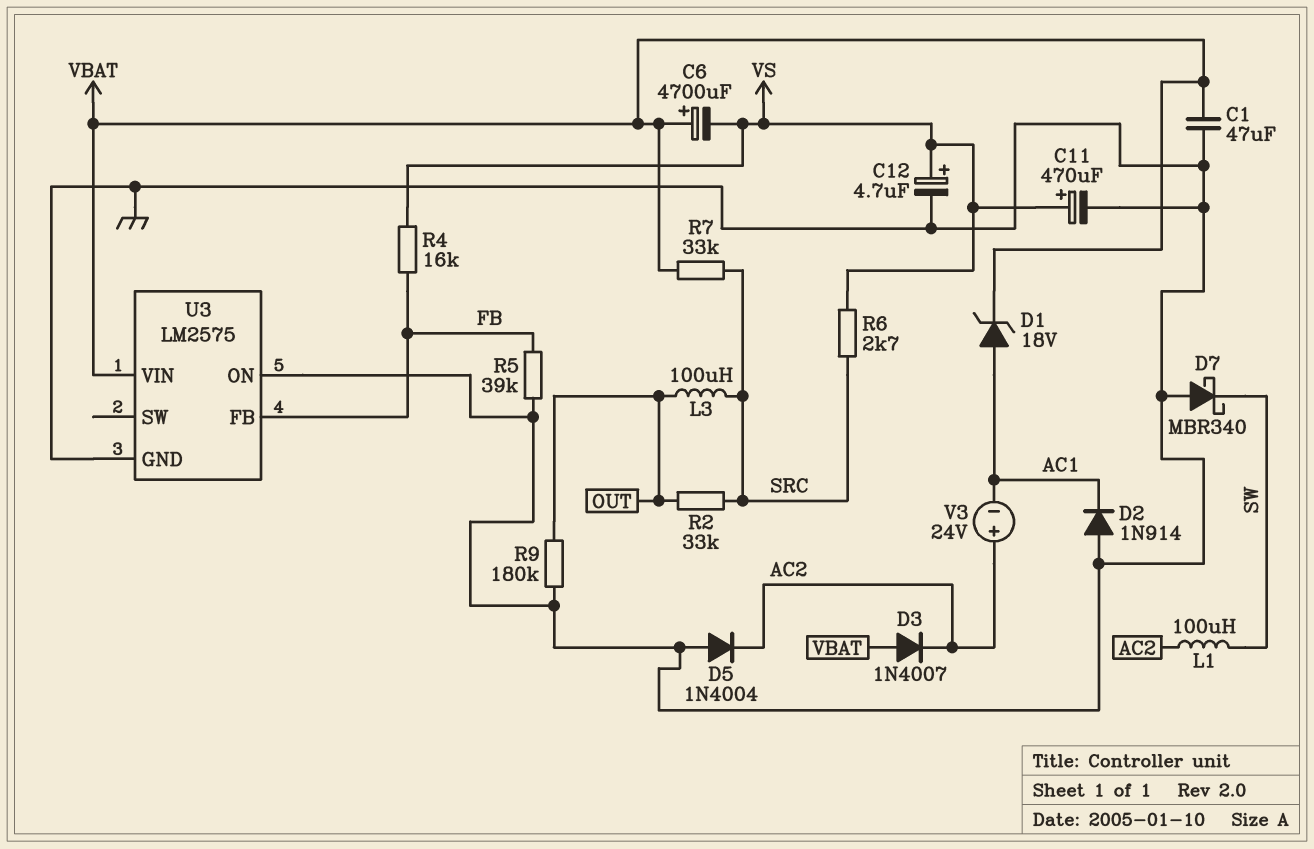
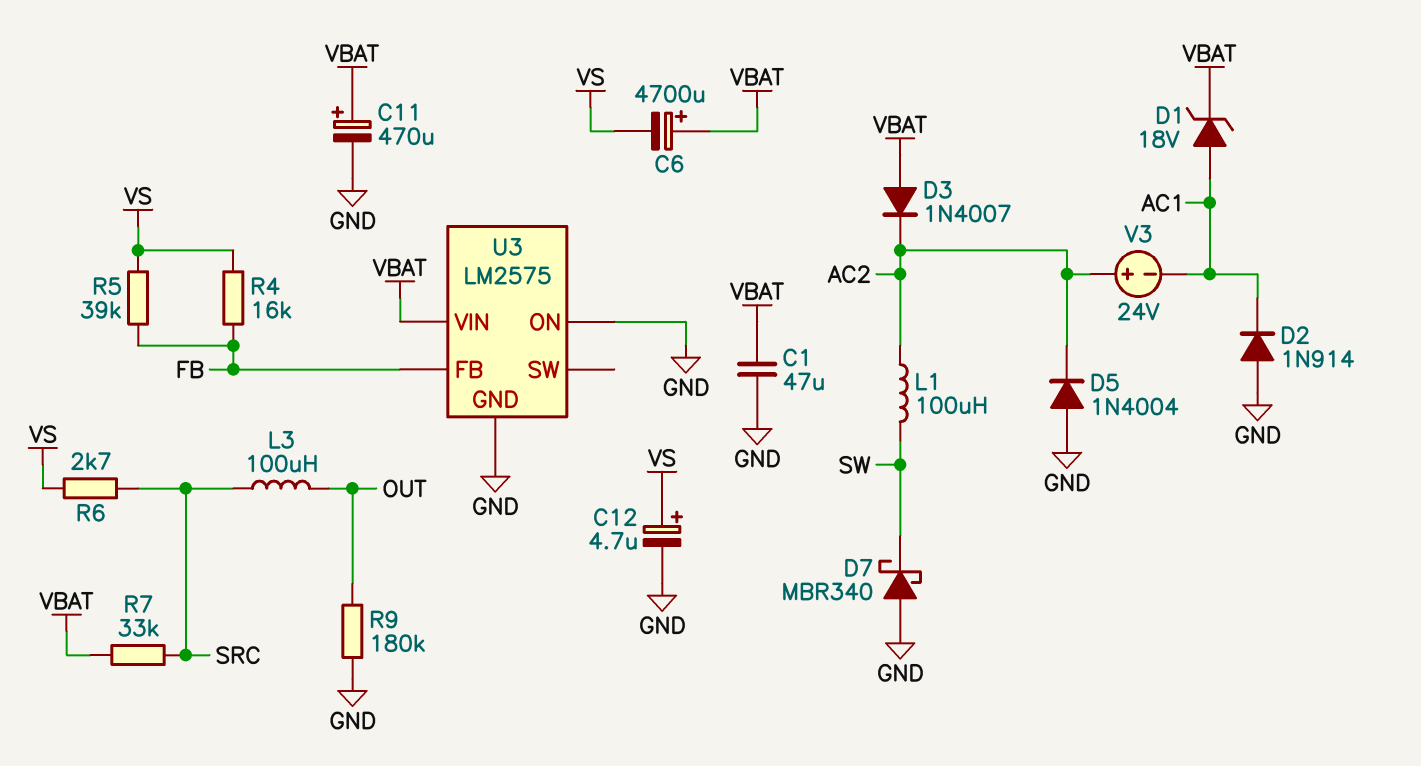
C11: 470uF (plus VS, minus GND) -> 470uF (plus VBAT, minus GND)
R2: 33k (OUT, SRC) -> none
R5: 39k (FB, GND) -> 39k (FB, VS)

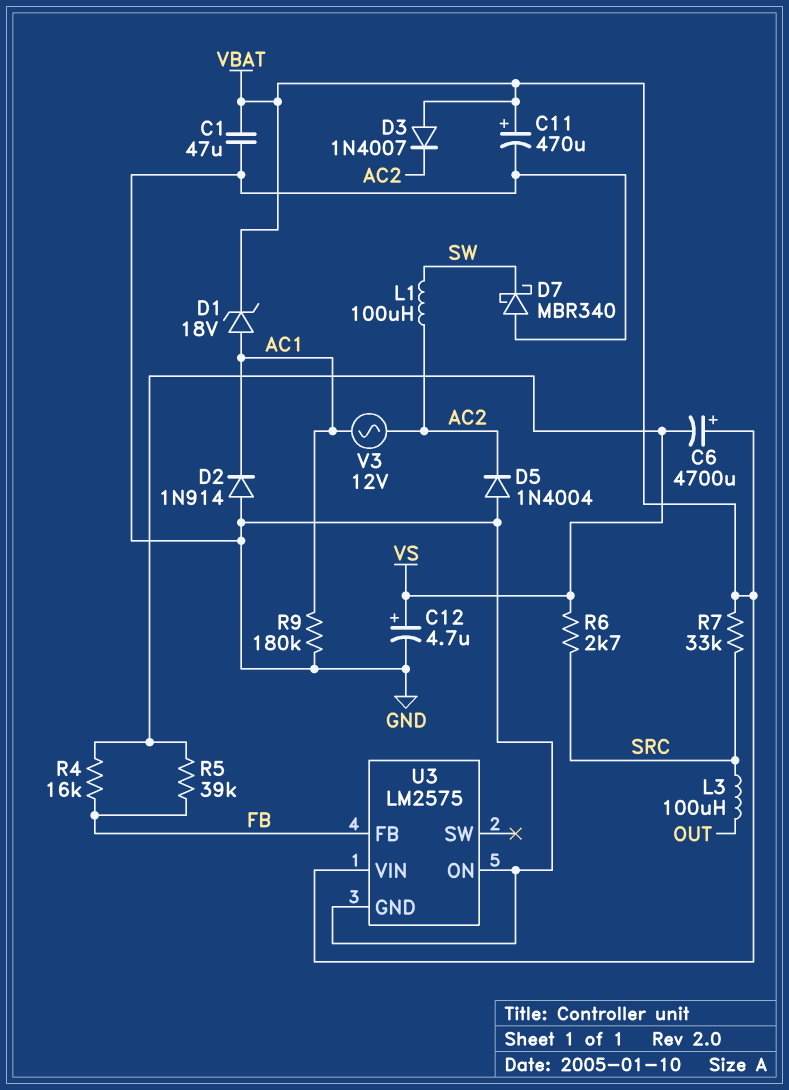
R9: 180k (GND, OUT) -> 180k (AC1, GND)
V3: 24V (plus AC2, minus AC1) -> AC 12V (AC1, AC2)

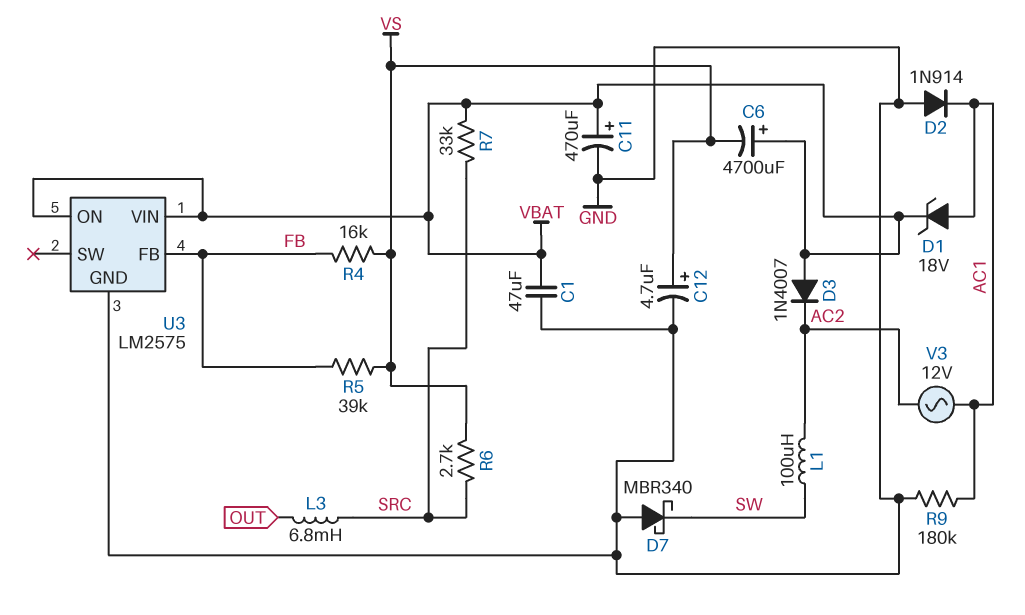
D5: diode 1N4004 (A GND, K AC2) -> none
L3: 100uH (OUT, SRC) -> 6.8mH (OUT, SRC)
U3 pin ON: GND -> VBAT

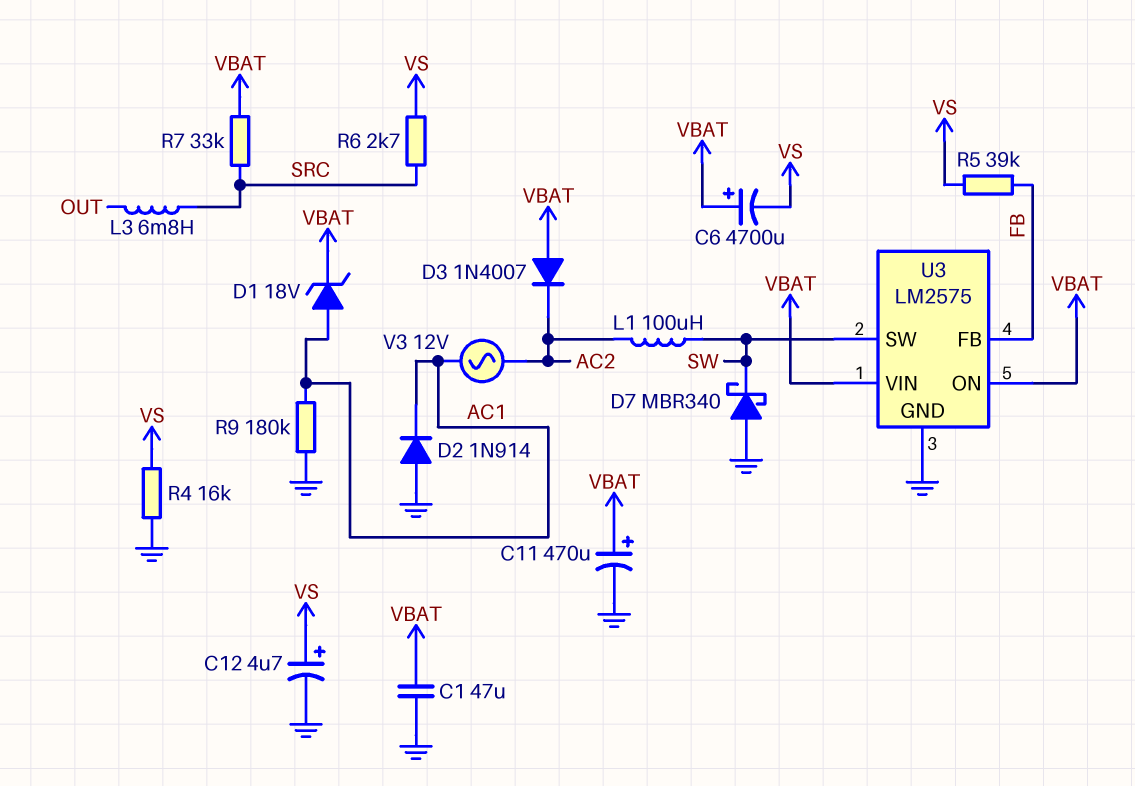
R4: 16k (FB, VS) -> 16k (GND, VS)
U3 pin SW: none -> SW

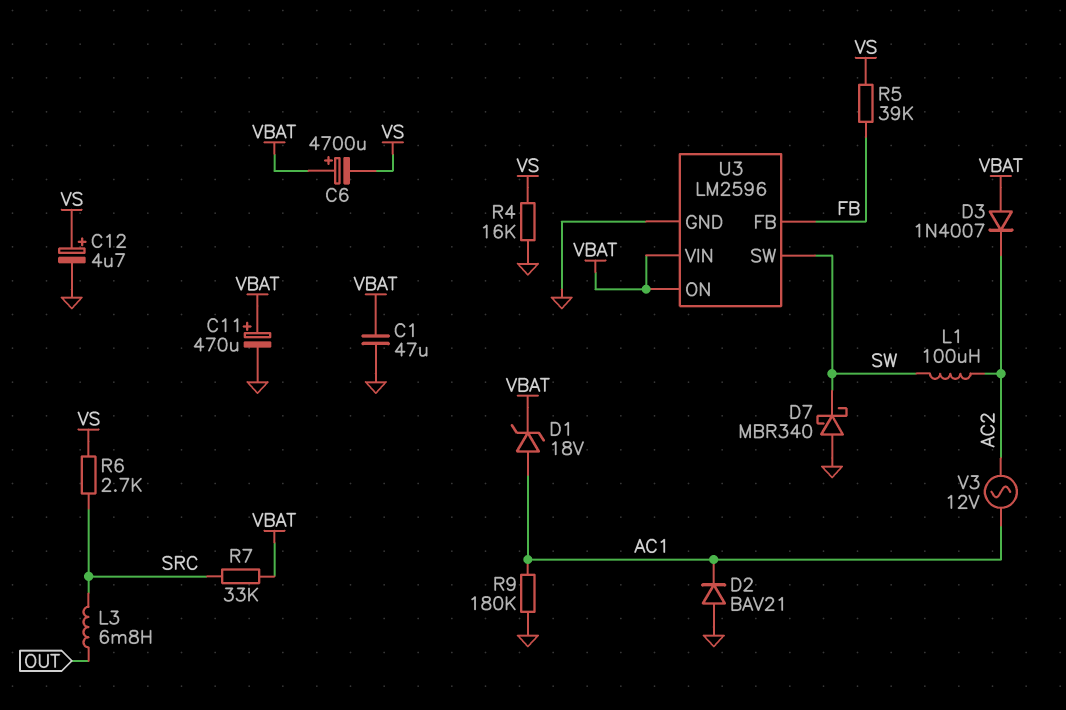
D2: diode 1N914 (A GND, K AC1) -> diode BAV21 (A GND, K AC1)
U3: LM2575 -> LM2596

